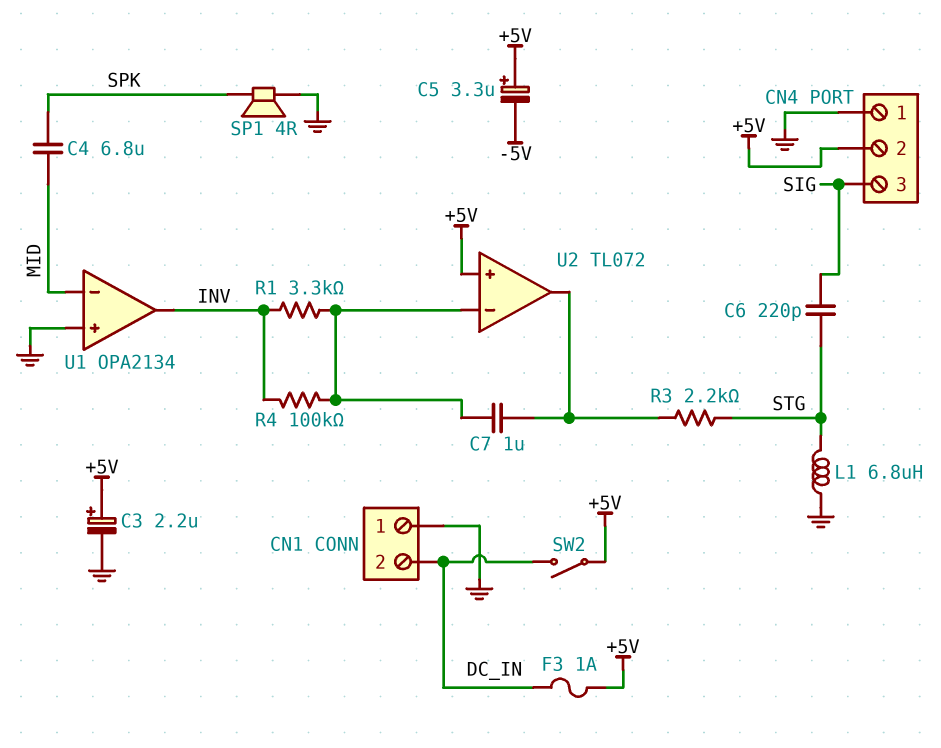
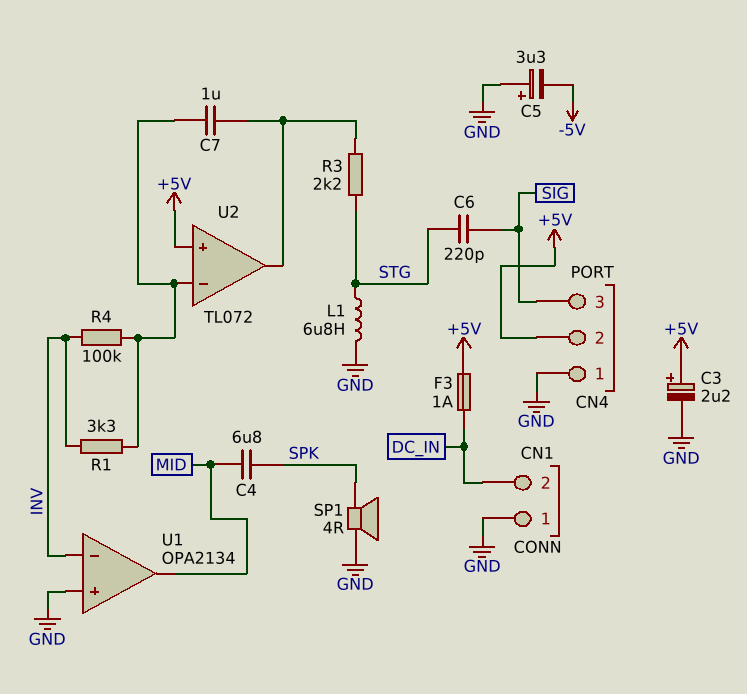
C5: 3.3uF (plus +5V, minus -5V) -> 3.3uF (plus GND, minus -5V)
SW2: switch (+5V, DC_IN) -> none
U1 pin in-: MID -> INV
U1 pin out: INV -> MID

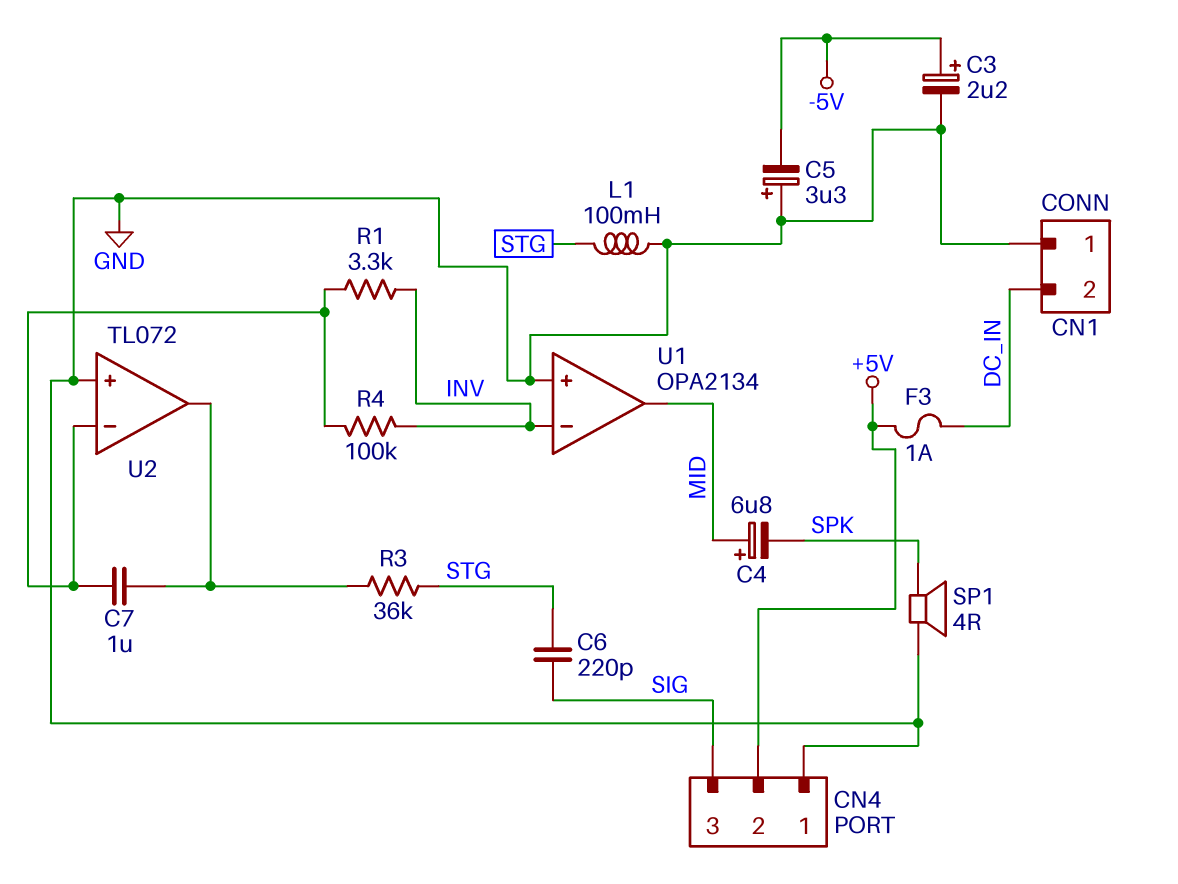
C3: 2.2uF (plus +5V, minus GND) -> 2.2uF (plus -5V, minus GND)
C4: 6.8uF (MID, SPK) -> 6.8uF (plus MID, minus SPK)
L1: 6.8uH (GND, STG) -> 100mH (GND, STG)
R3: 2.2k (STG, U2/out) -> 36k (STG, U2/out)
U2 pin in+: +5V -> GND

